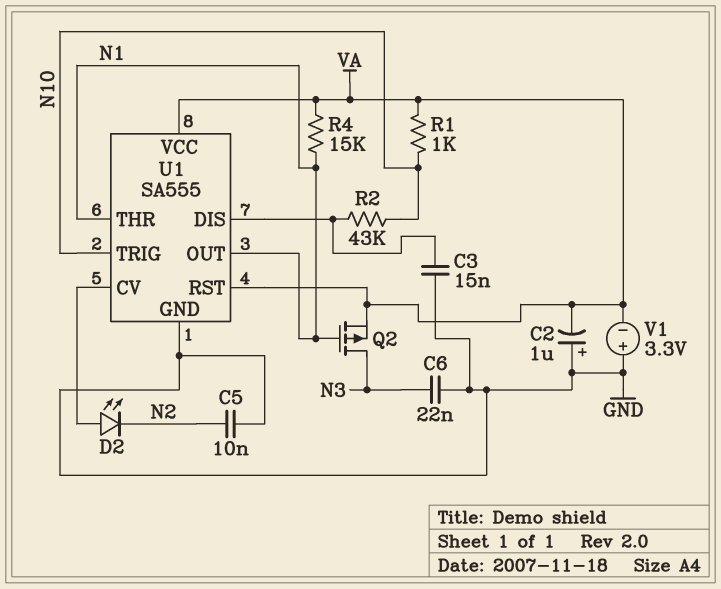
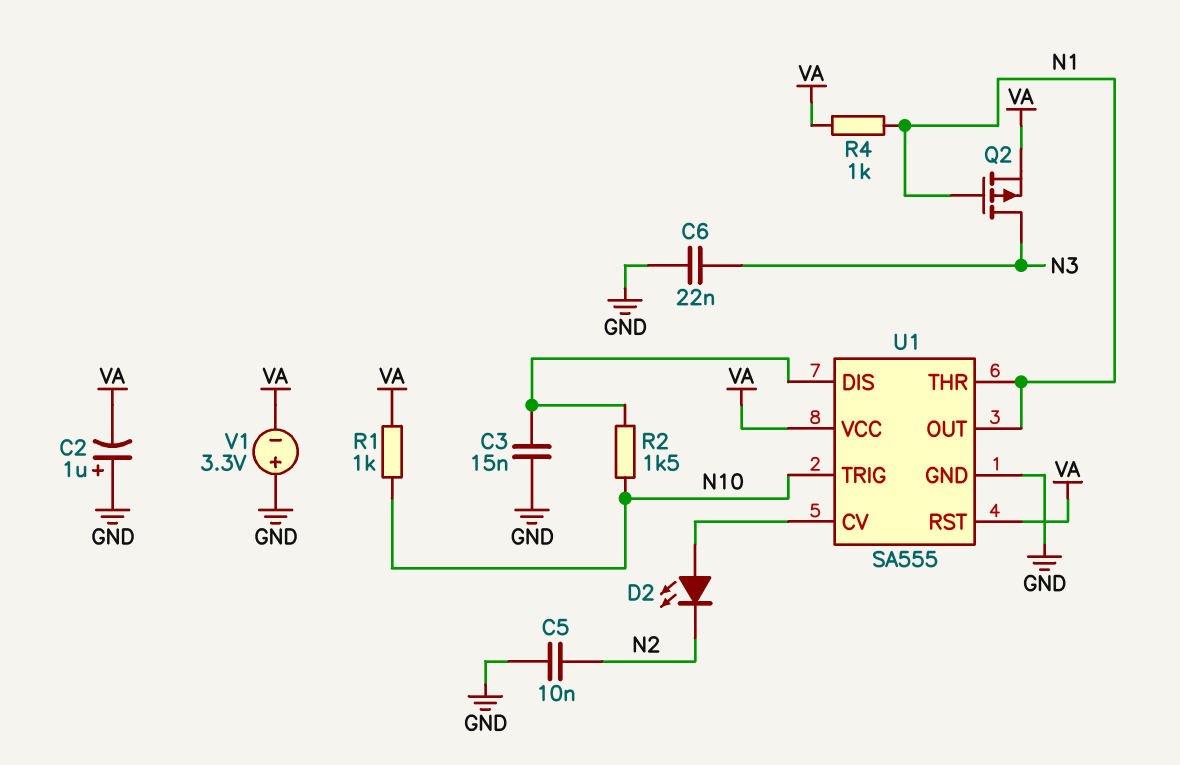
R2: 43k (N10, U1/DIS) -> 1.5k (N10, U1/DIS)
R4: 15k (N1, VA) -> 1k (N1, VA)

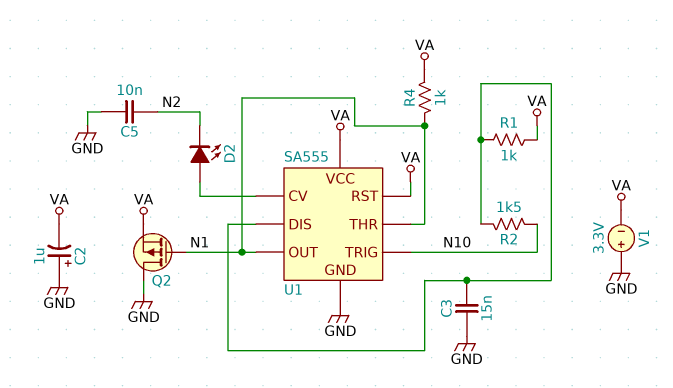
C6: 22nF (GND, N3) -> none
Q2: PMOS (G N1, D N3, S VA) -> PMOS (G N1, D GND, S VA)
R1: 1k (N10, VA) -> 1k (U1/DIS, VA)

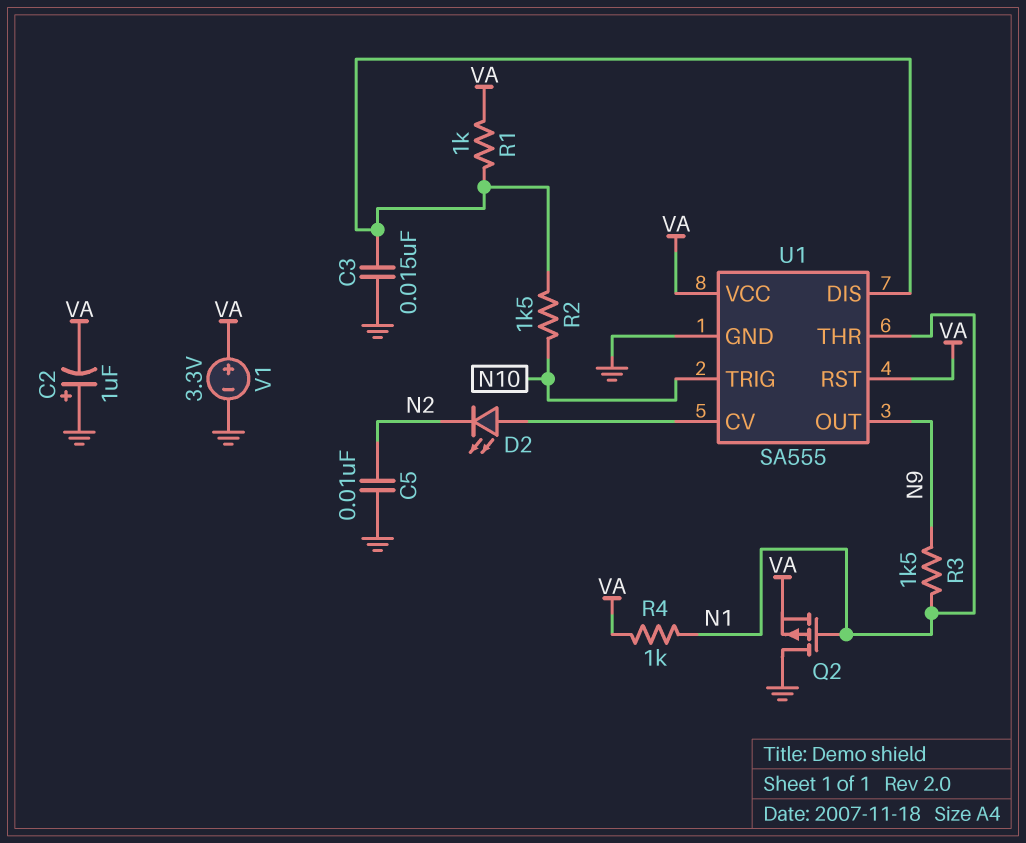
R3: none -> 1.5k (N1, N9)
U1 pin OUT: N1 -> N9
V1: 3.3V (plus GND, minus VA) -> 3.3V (plus VA, minus GND)

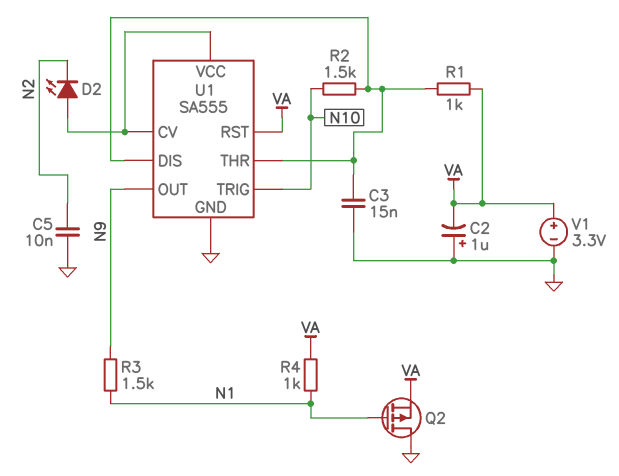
U1 pin THR: N1 -> U1/DIS
U1 pin VCC: VA -> U1/CV

